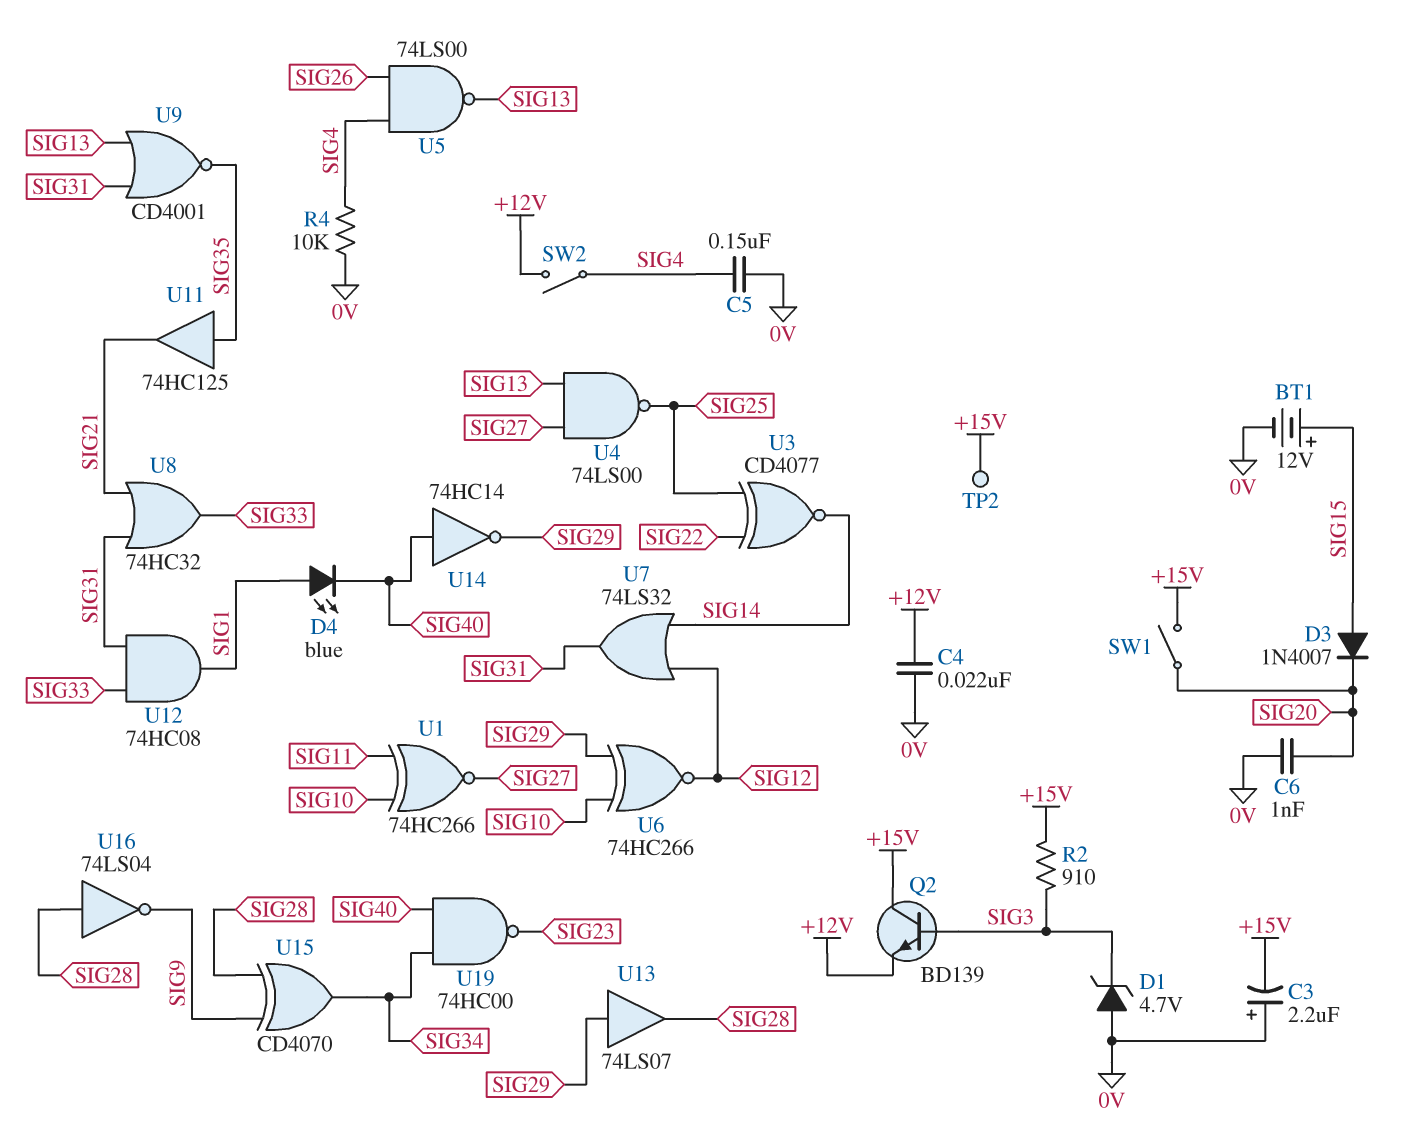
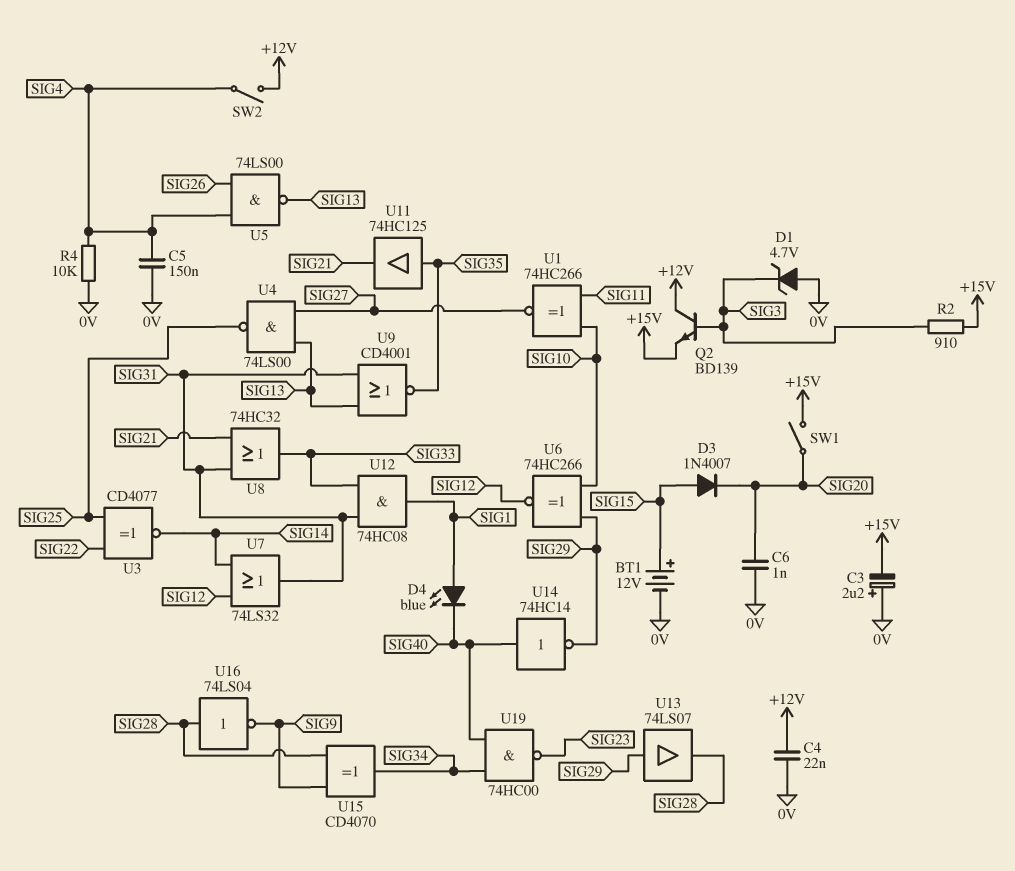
Q2: NPN BD139 (B SIG3, C +15V, E +12V) -> NPN BD139 (B SIG3, C +12V, E +15V)
TP2: test point (+15V) -> none

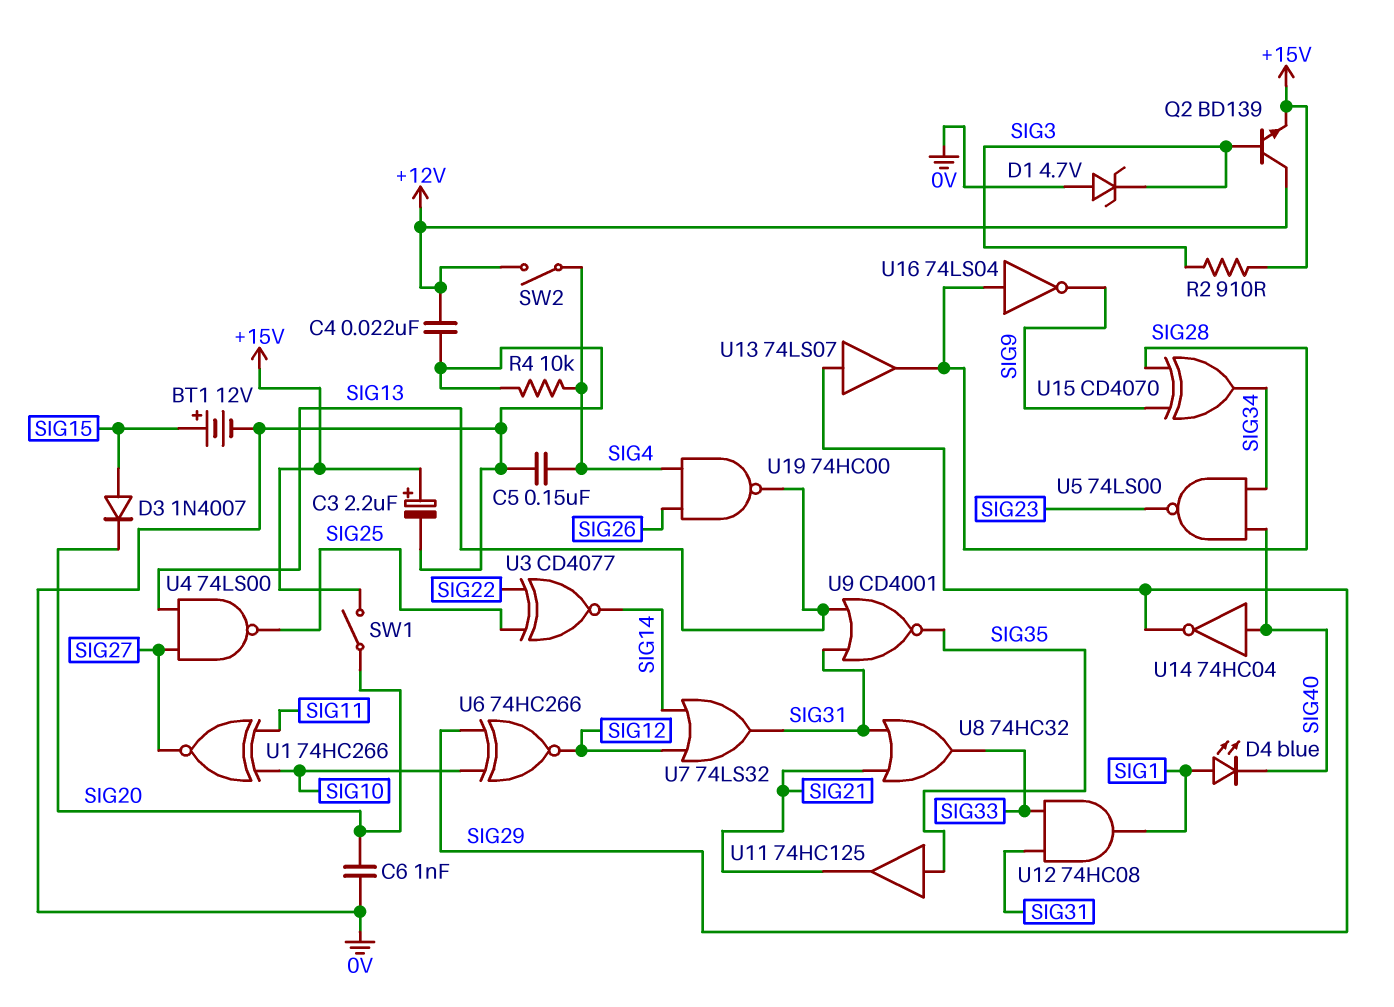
C3: 2.2uF (plus 0V, minus +15V) -> 2.2uF (plus +15V, minus 0V)
U5: NAND 74LS00 (in SIG4, in SIG26, out SIG13) -> NAND 74LS00 (in SIG34, in SIG40, out SIG23)
U14: NOT 74HC14 (in SIG40, out SIG29) -> NOT 74HC04 (in SIG40, out SIG29)
U19: NAND 74HC00 (in SIG34, in SIG40, out SIG23) -> NAND 74HC00 (in SIG4, in SIG26, out SIG13)

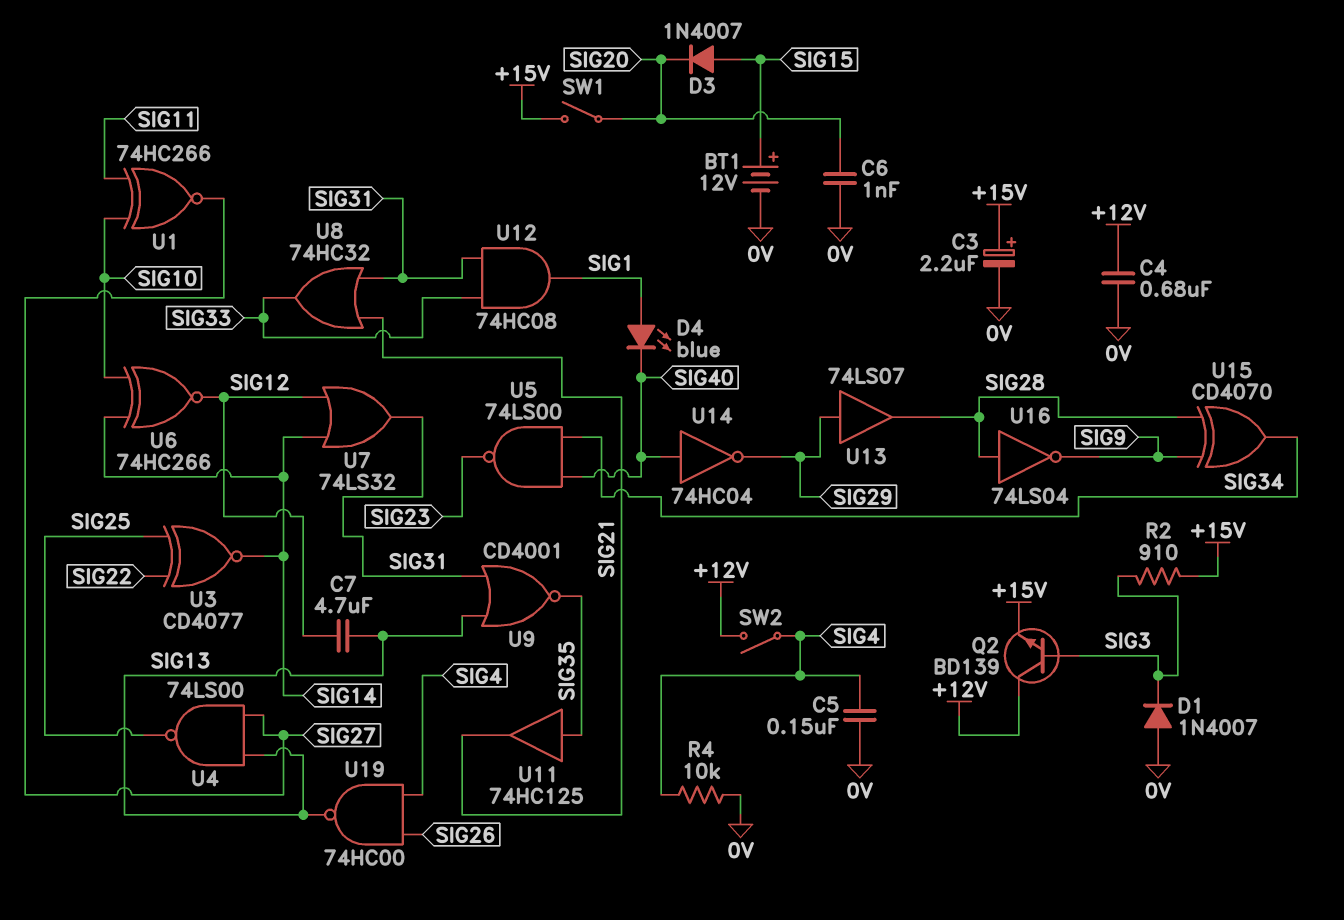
C4: 22nF (+12V, 0V) -> 680nF (+12V, 0V)
C7: none -> 4.7uF (SIG12, SIG13)
D1: zener 4.7V (A 0V, K SIG3) -> diode 1N4007 (A 0V, K SIG3)
U6: XNOR 74HC266 (in SIG10, in SIG29, out SIG12) -> XNOR 74HC266 (in SIG10, in SIG14, out SIG12)

